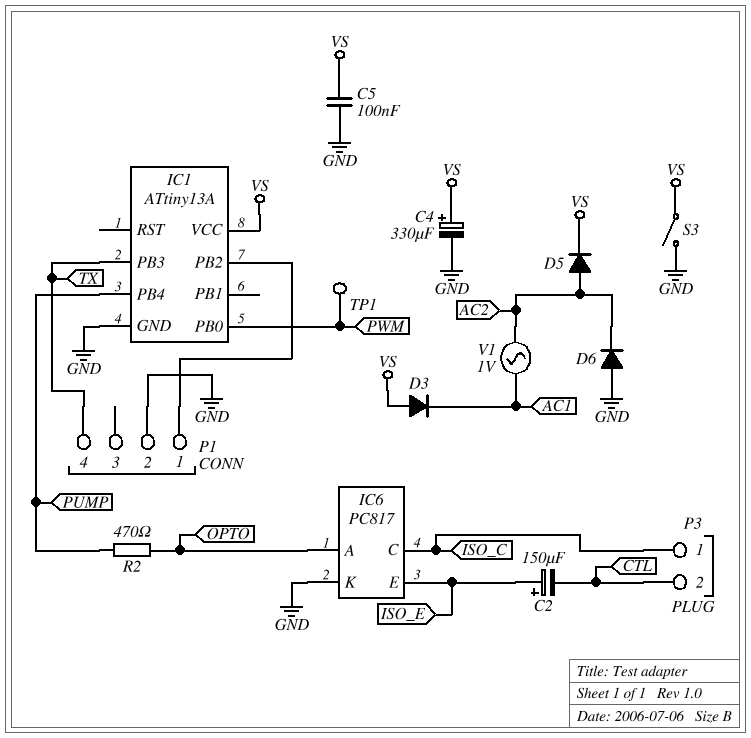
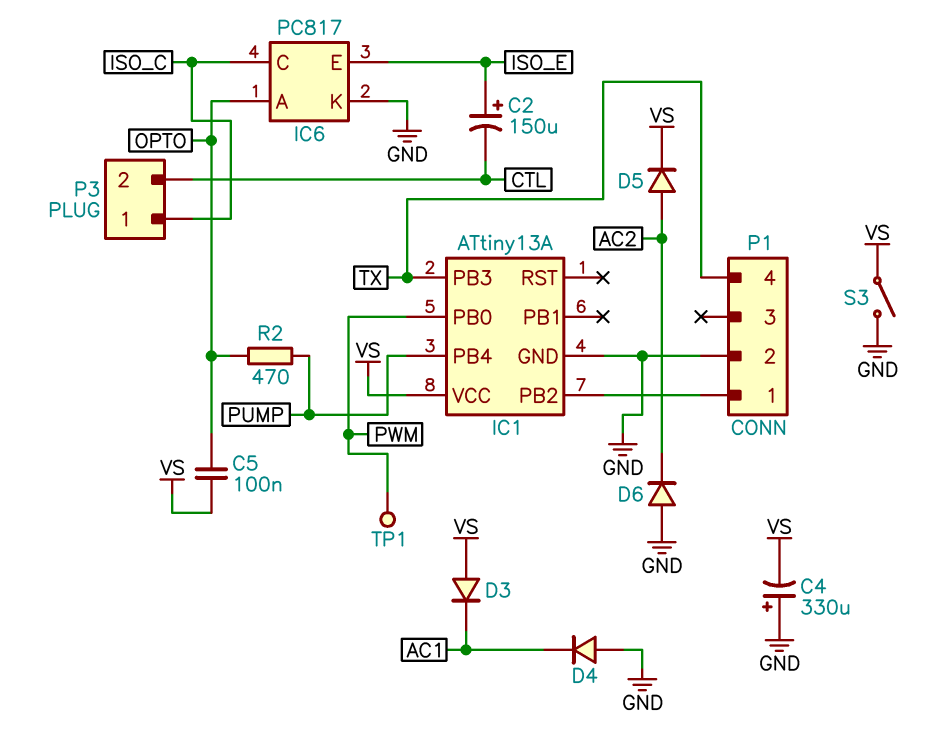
C4: 330uF (plus VS, minus GND) -> 330uF (plus GND, minus VS)
C5: 100nF (GND, VS) -> 100nF (OPTO, VS)
D4: none -> diode (A GND, K AC1)
V1: AC 1V (AC1, AC2) -> none

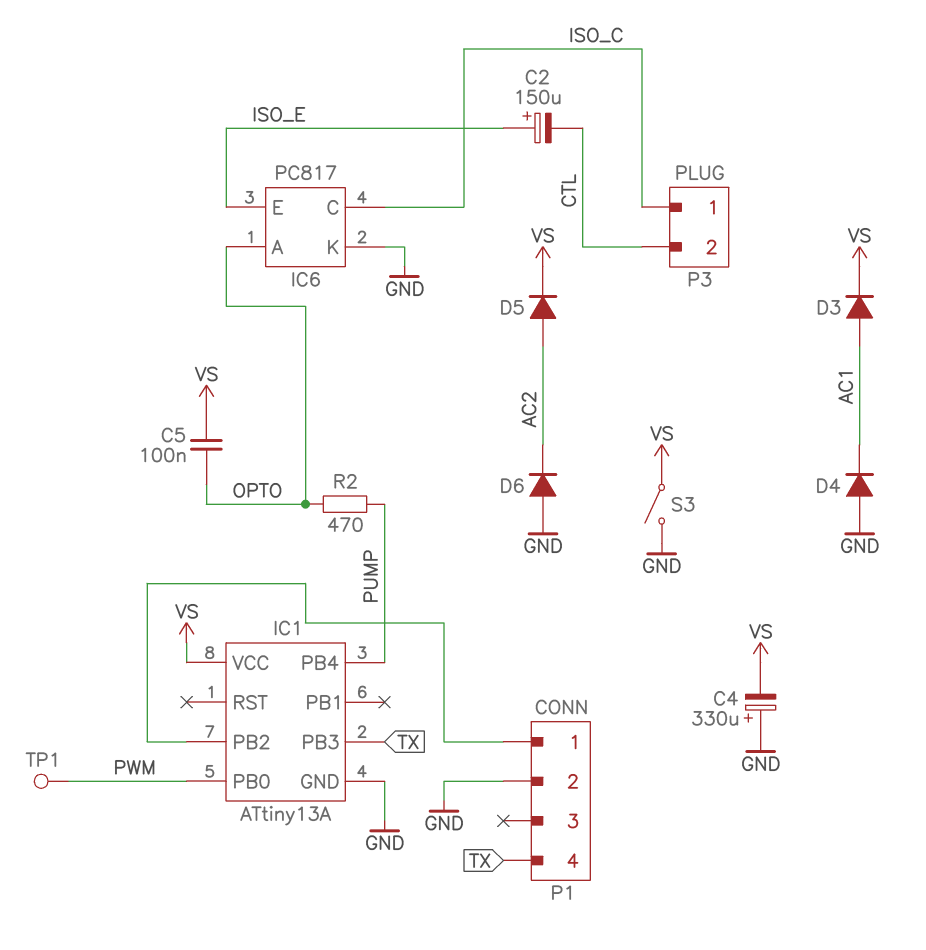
D3: diode (A VS, K AC1) -> diode (A AC1, K VS)

